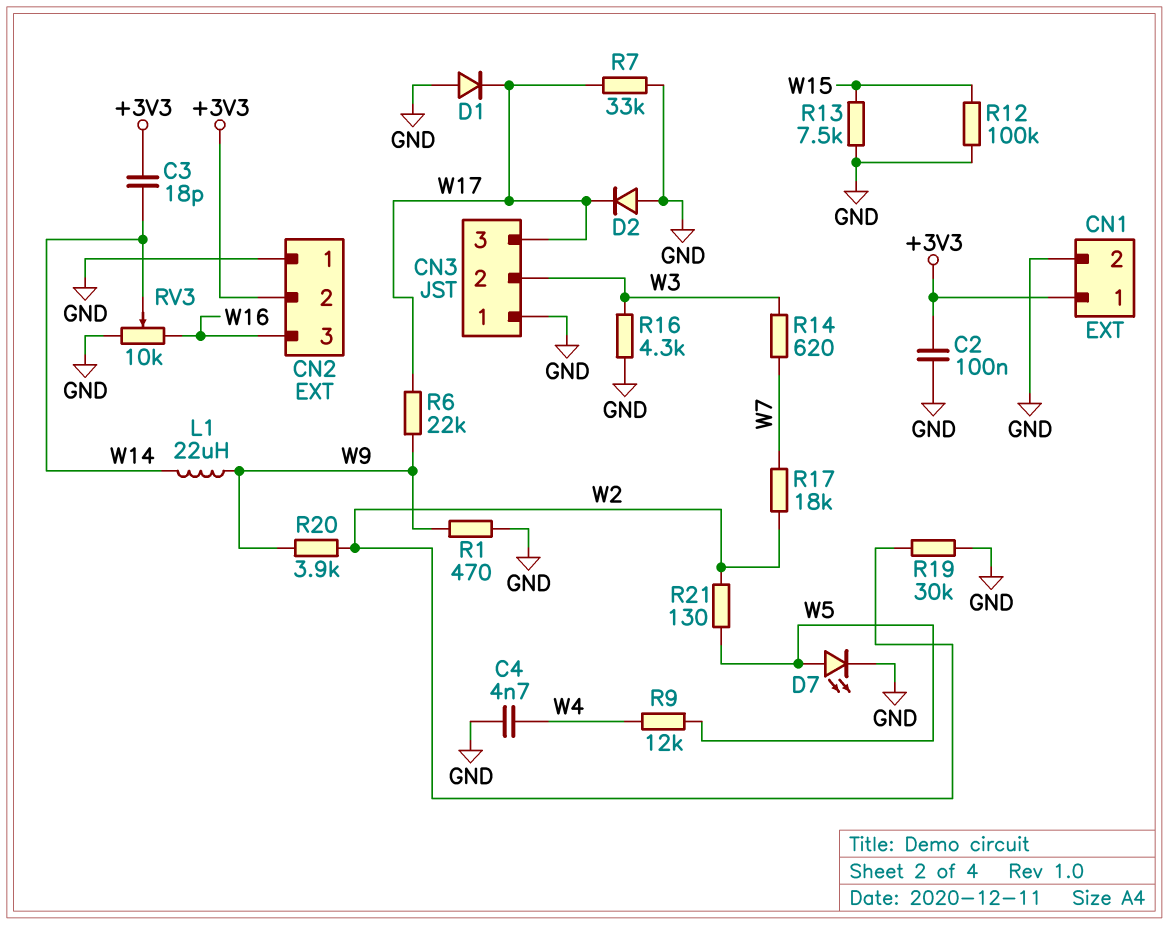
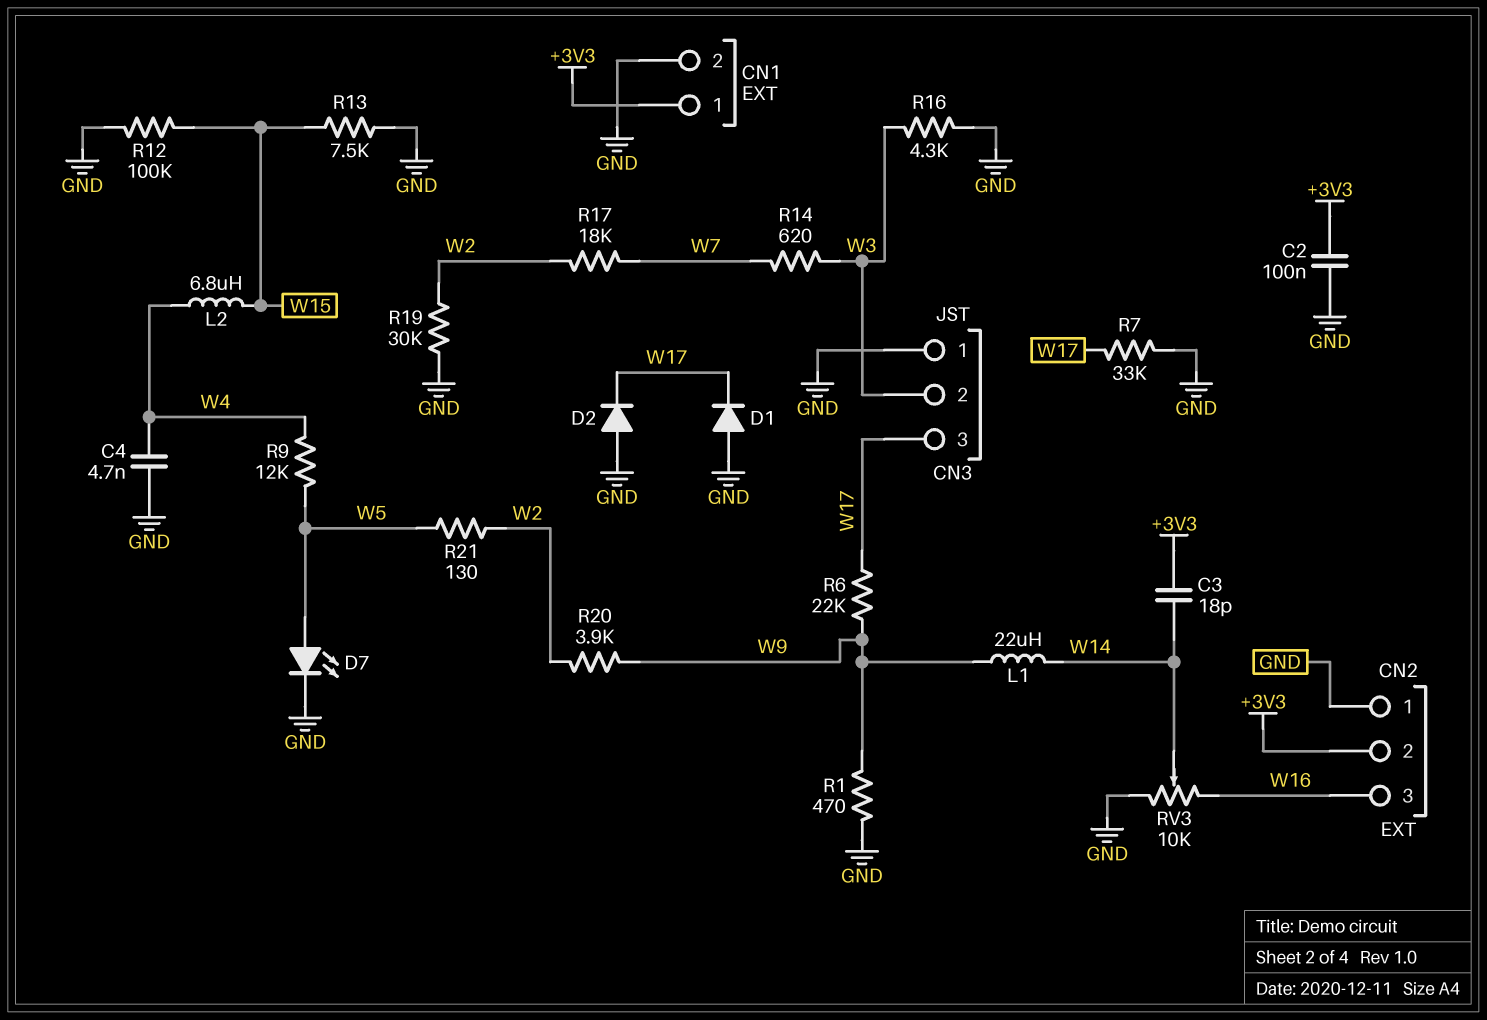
L2: none -> 6.8uH (W4, W15)

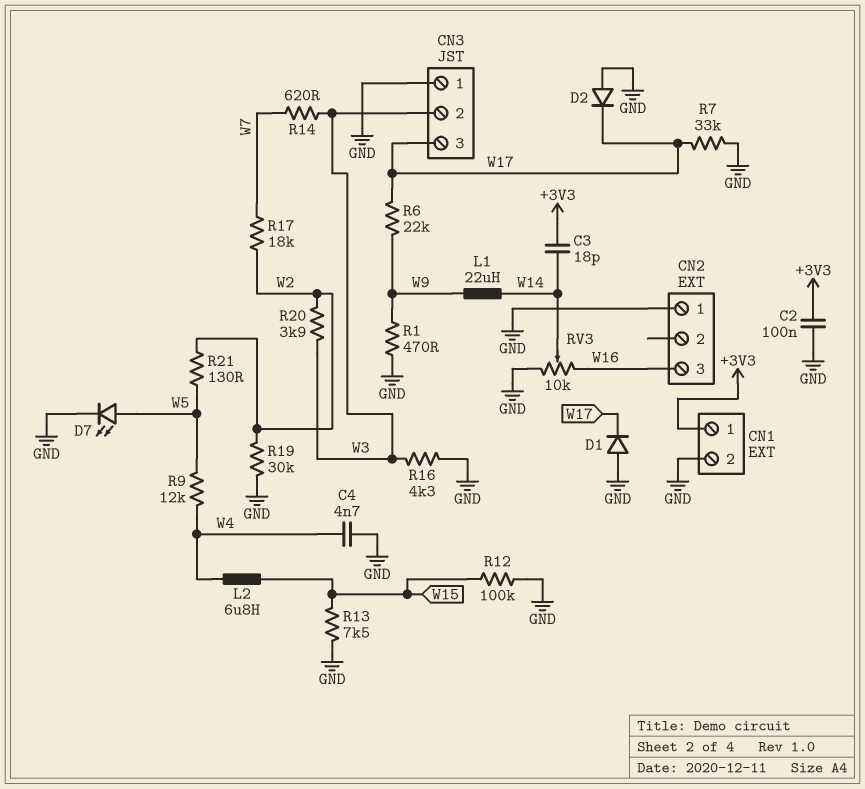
CN2 pin 2: +3V3 -> none
R20: 3.9k (W2, W9) -> 3.9k (W2, W3)

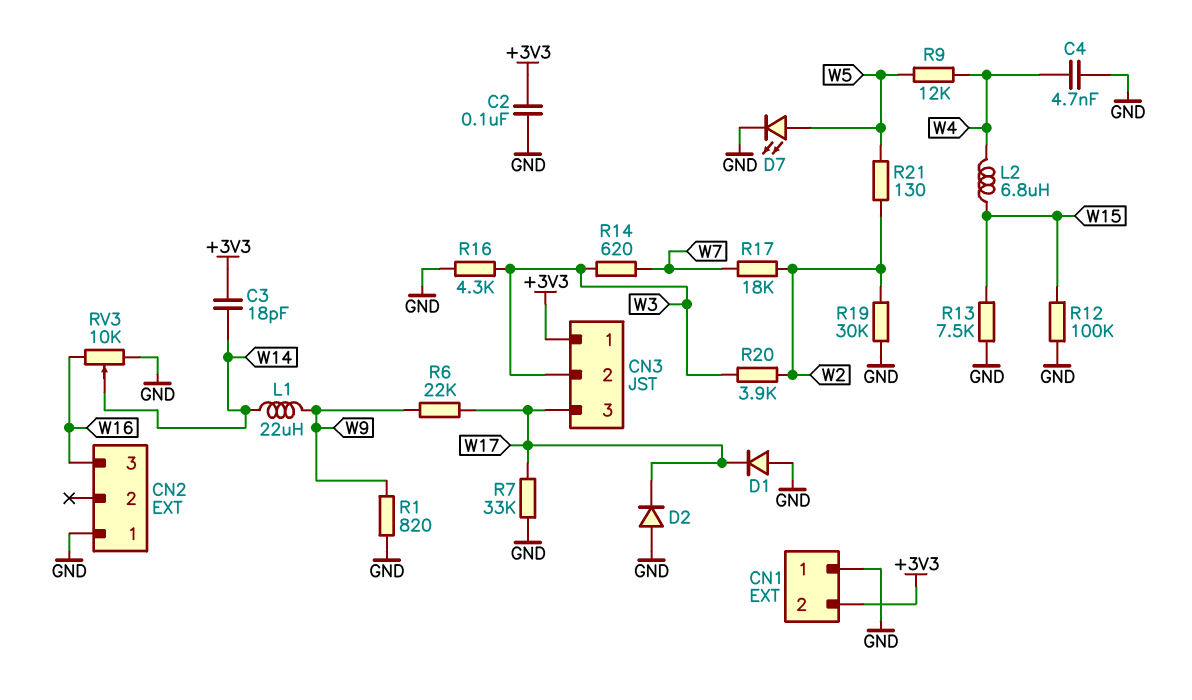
CN1 pin 1: +3V3 -> GND
CN1 pin 2: GND -> +3V3
CN3 pin 1: GND -> +3V3
R1: 470 (GND, W9) -> 820 (GND, W9)

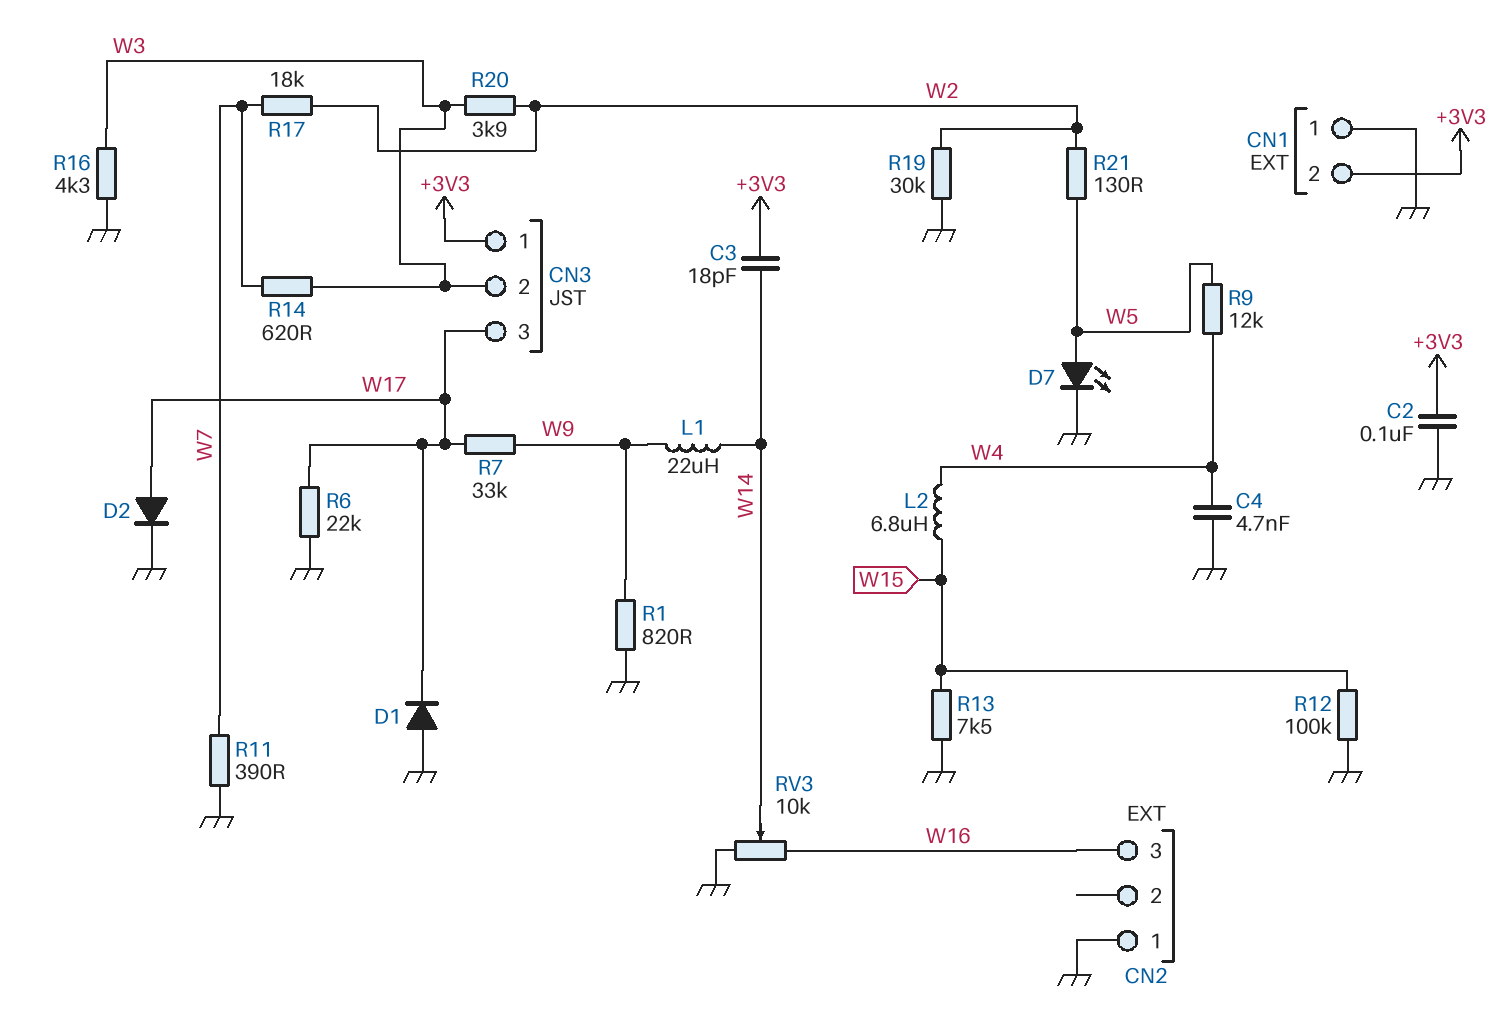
D2: diode (A GND, K W17) -> diode (A W17, K GND)
R6: 22k (W9, W17) -> 22k (GND, W17)
R7: 33k (GND, W17) -> 33k (W9, W17)
R11: none -> 390 (GND, W7)

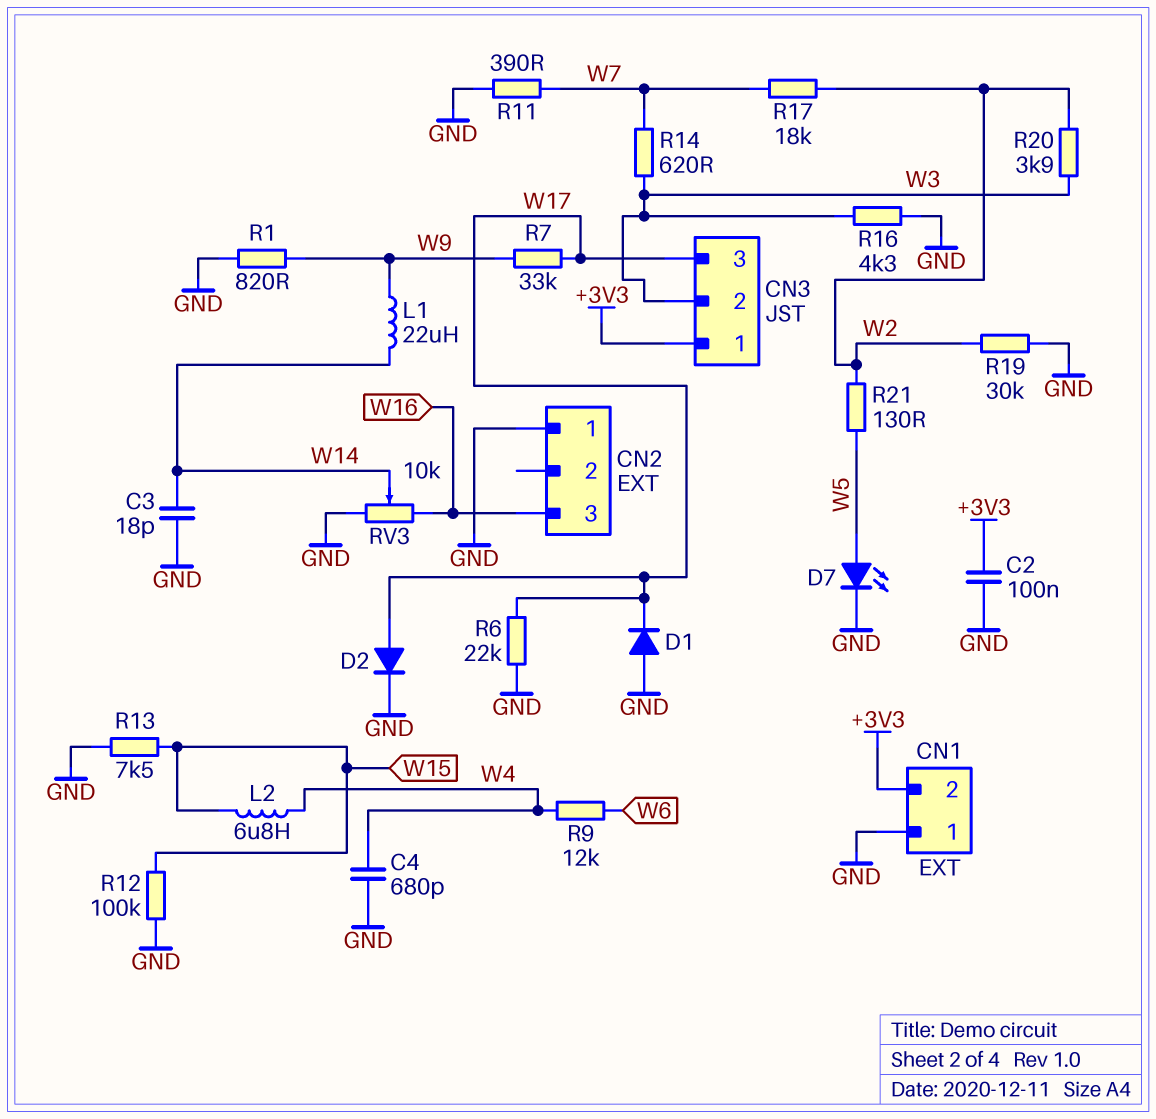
C3: 18pF (+3V3, W14) -> 18pF (GND, W14)
C4: 4.7nF (GND, W4) -> 680pF (GND, W4)
R9: 12k (W4, W5) -> 12k (W4, W6)

